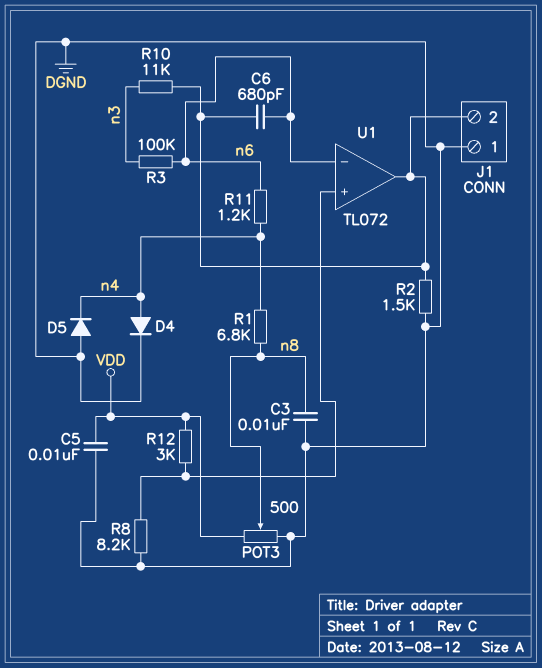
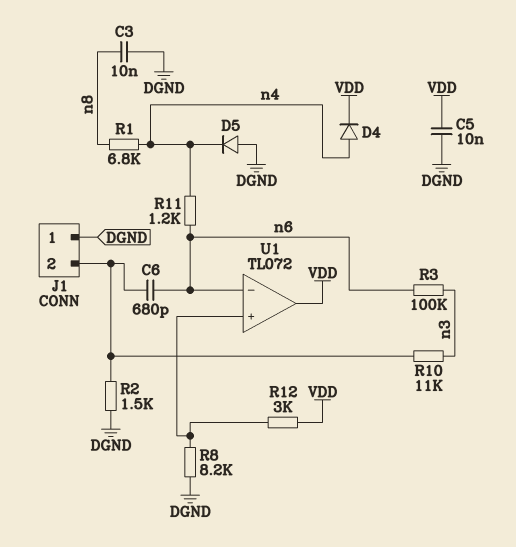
D4: diode (A n4, K DGND) -> diode (A n4, K VDD)
POT3: 500 (DGND, VDD, wiper n8) -> none
U1 pin out: J1/2 -> VDD

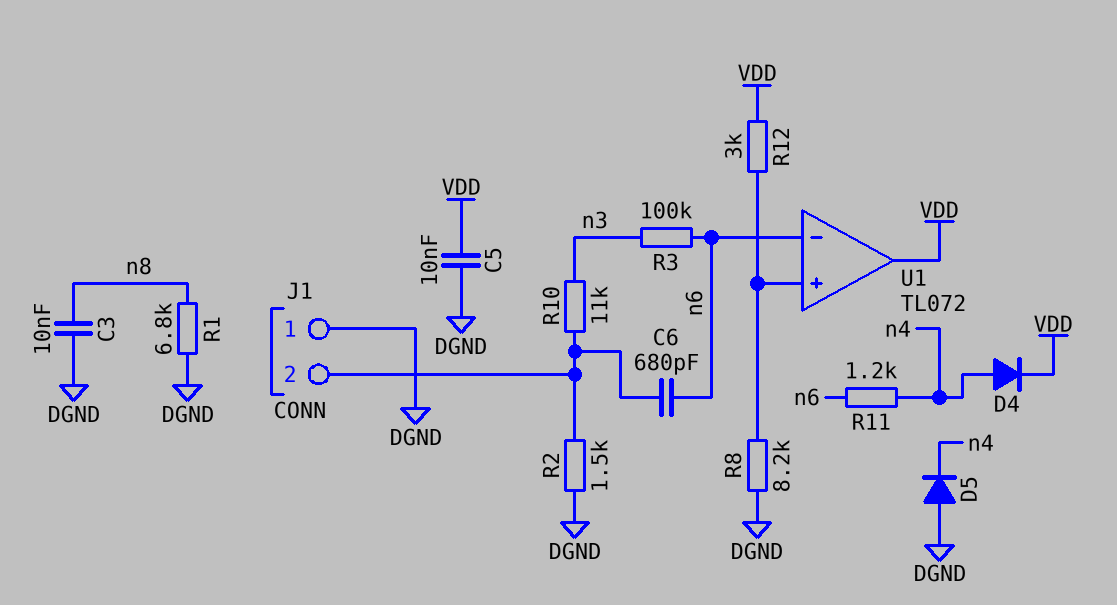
R1: 6.8k (n4, n8) -> 6.8k (DGND, n8)

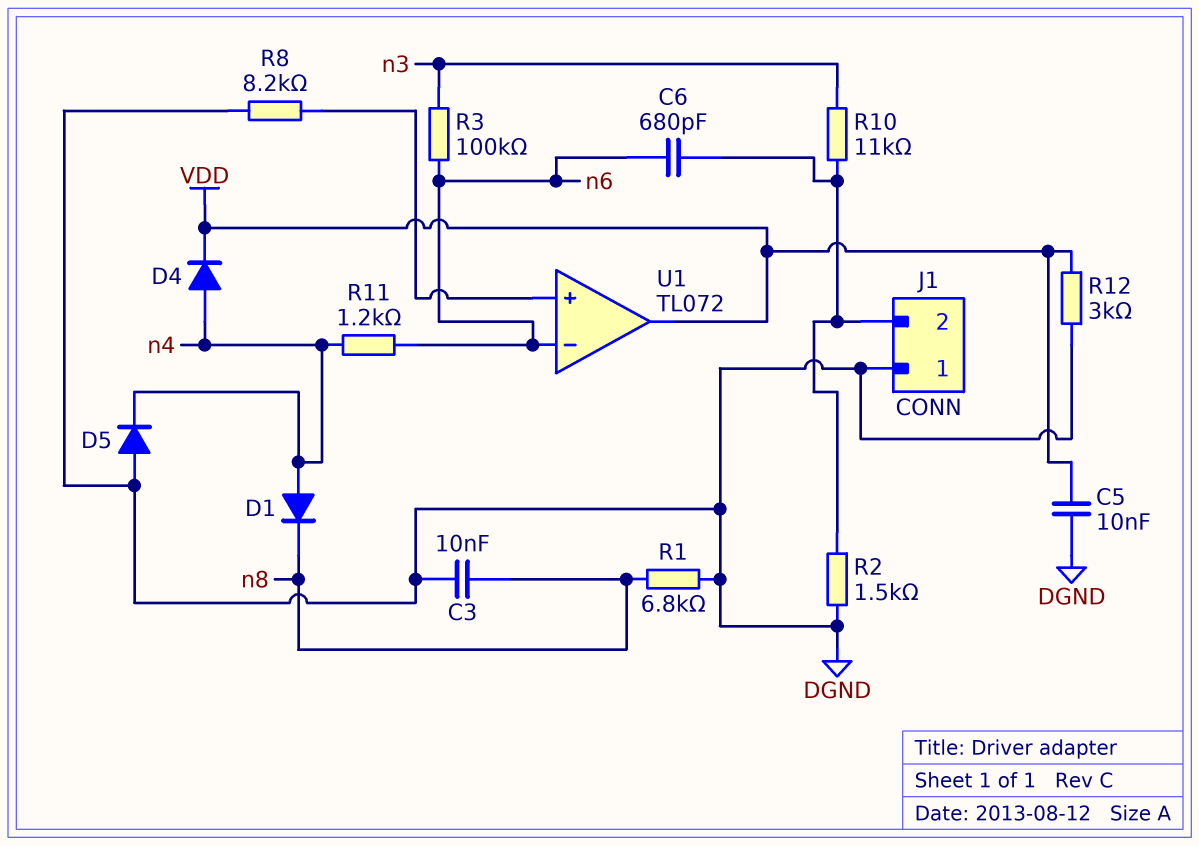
D1: none -> diode (A n4, K n8)
R12: 3k (U1/in+, VDD) -> 3k (DGND, VDD)

